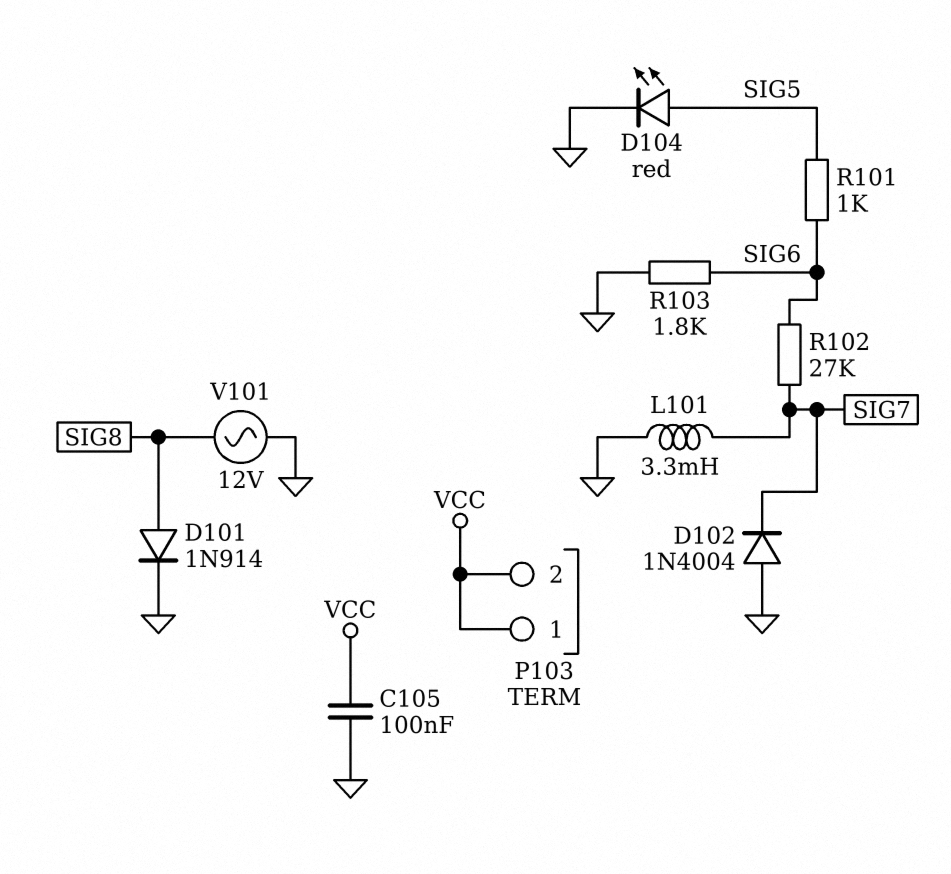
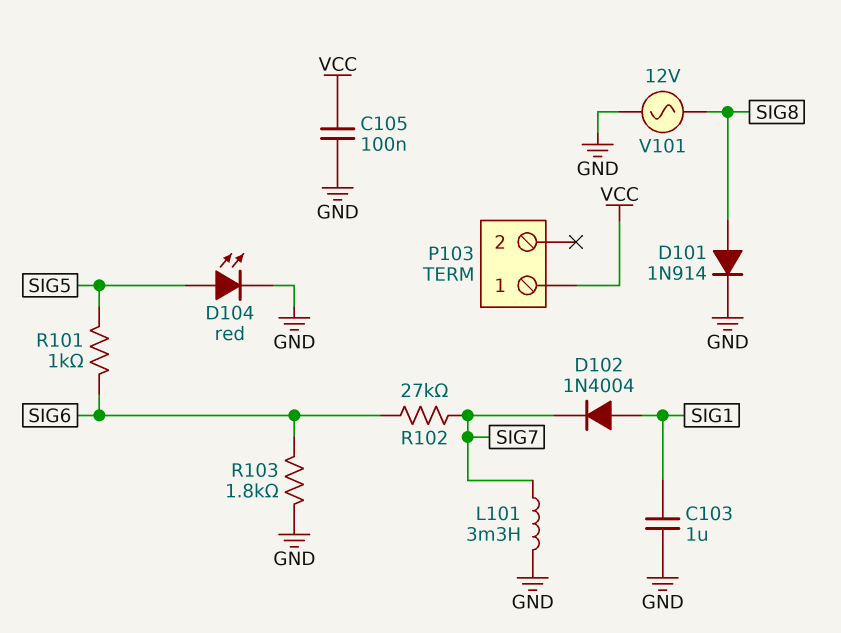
C103: none -> 1uF (GND, SIG1)
D102: diode 1N4004 (A GND, K SIG7) -> diode 1N4004 (A SIG1, K SIG7)
P103 pin 2: VCC -> none

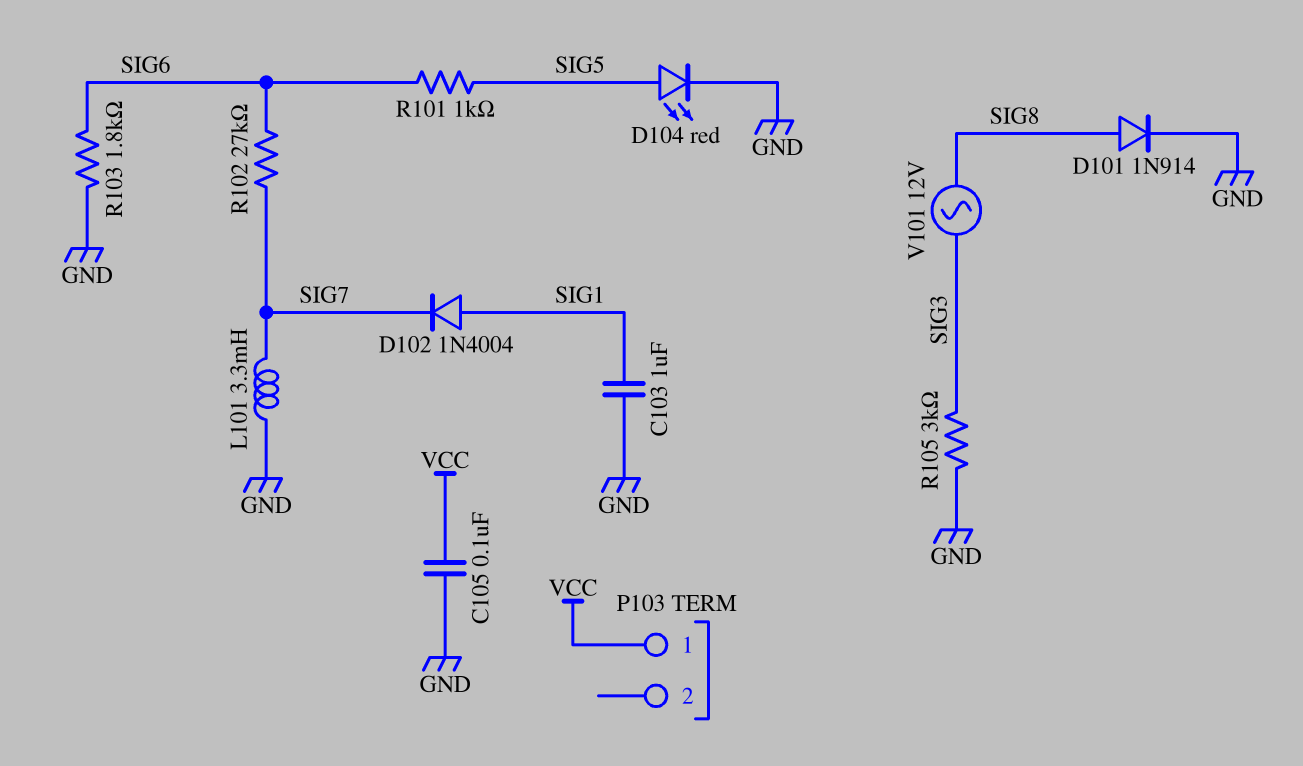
R105: none -> 3k (GND, SIG3)
V101: AC 12V (GND, SIG8) -> AC 12V (SIG3, SIG8)

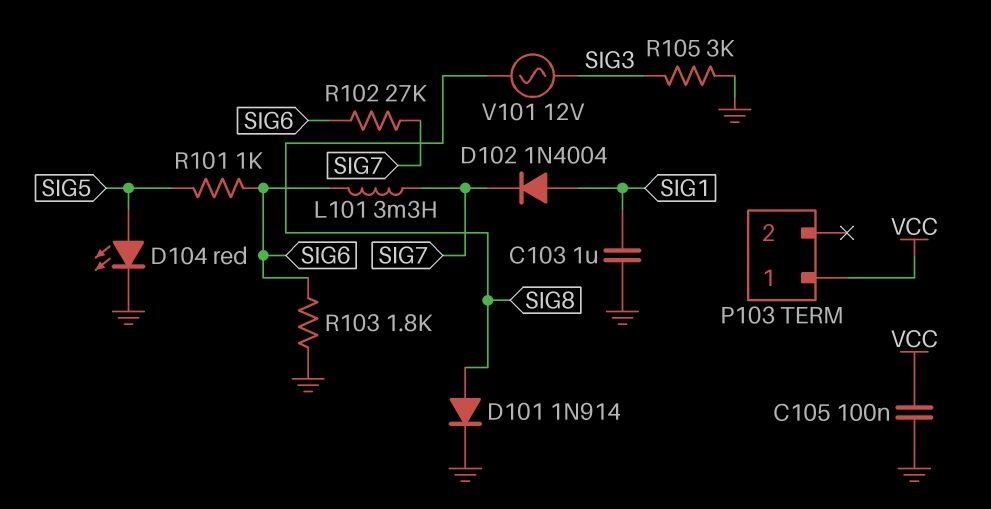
L101: 3.3mH (GND, SIG7) -> 3.3mH (SIG6, SIG7)

